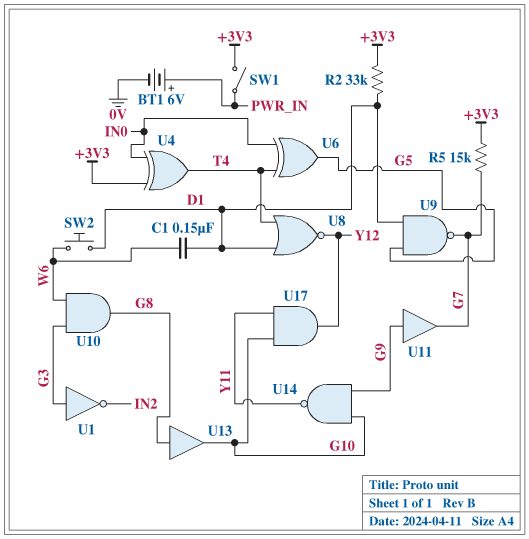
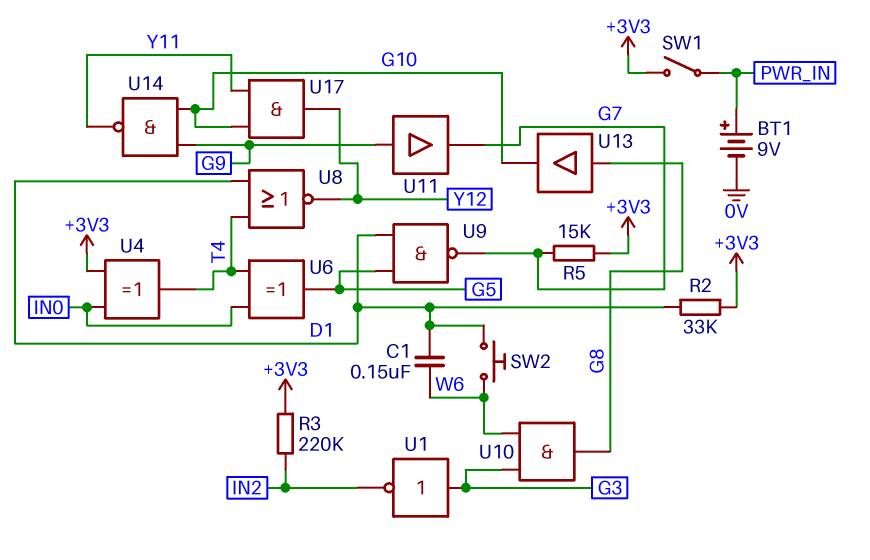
BT1: 6V (plus PWR_IN, minus 0V) -> 9V (plus PWR_IN, minus 0V)
R3: none -> 220k (+3V3, IN2)

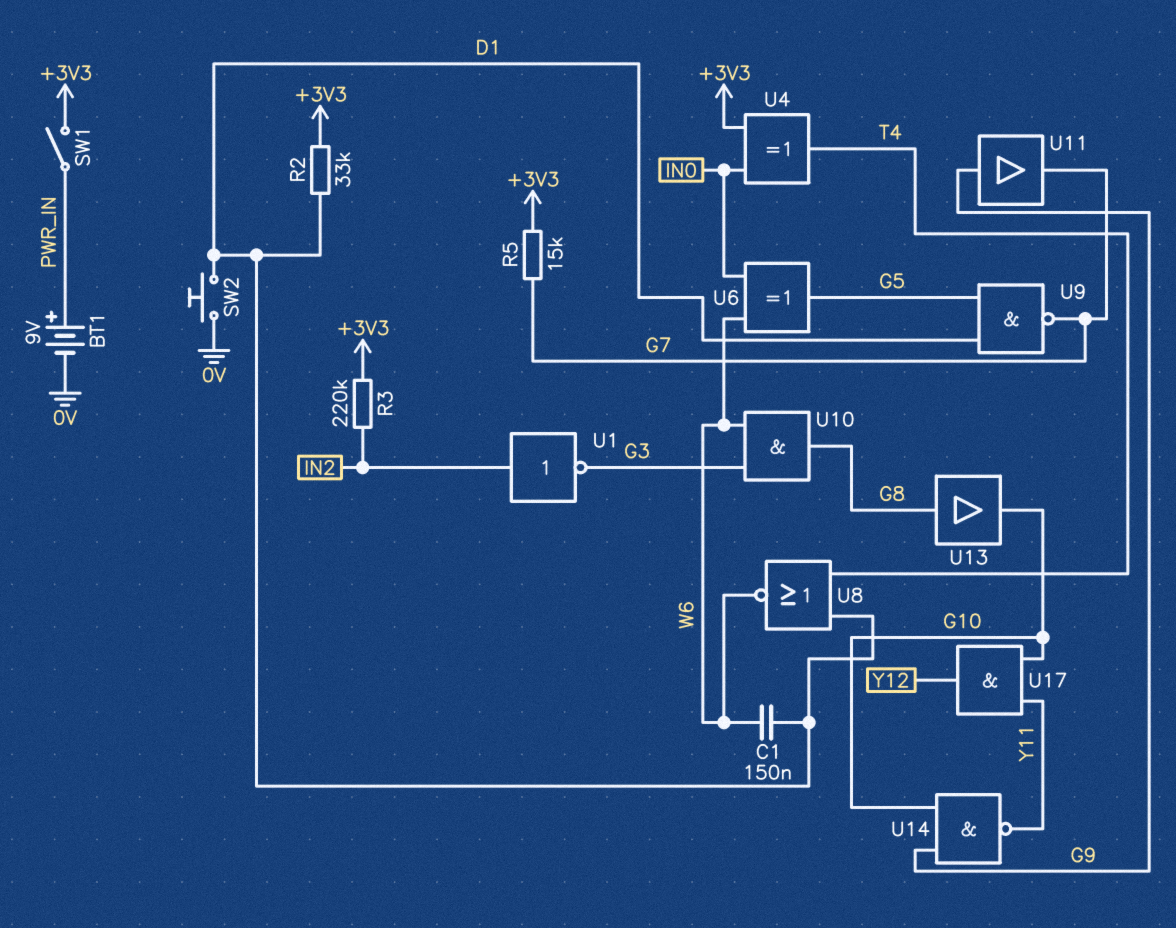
SW2: button (D1, W6) -> button (0V, D1)
U1: NOT (in G3, out IN2) -> NOT (in IN2, out G3)
U6: XOR (in IN0, in T4, out G5) -> XOR (in IN0, in W6, out G5)
U8: NOR (in D1, in T4, out Y12) -> NOR (in D1, in T4, out W6)

